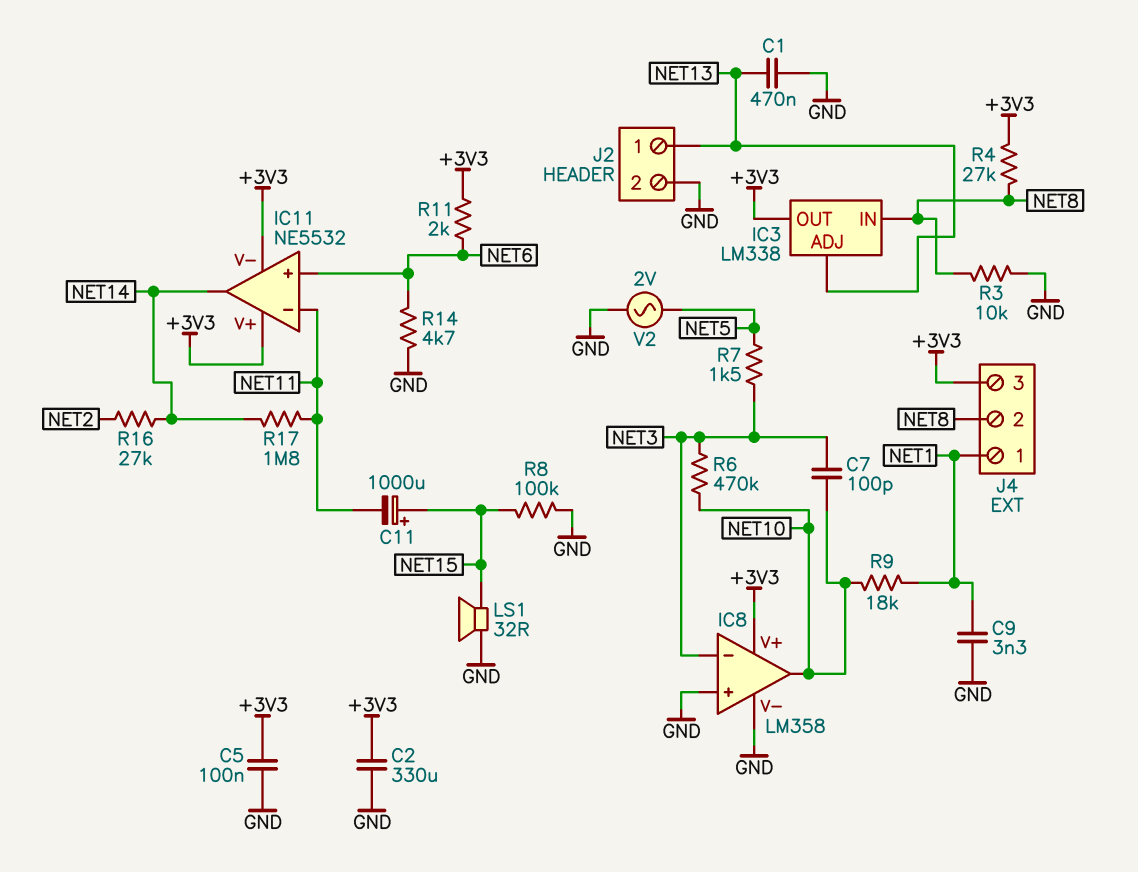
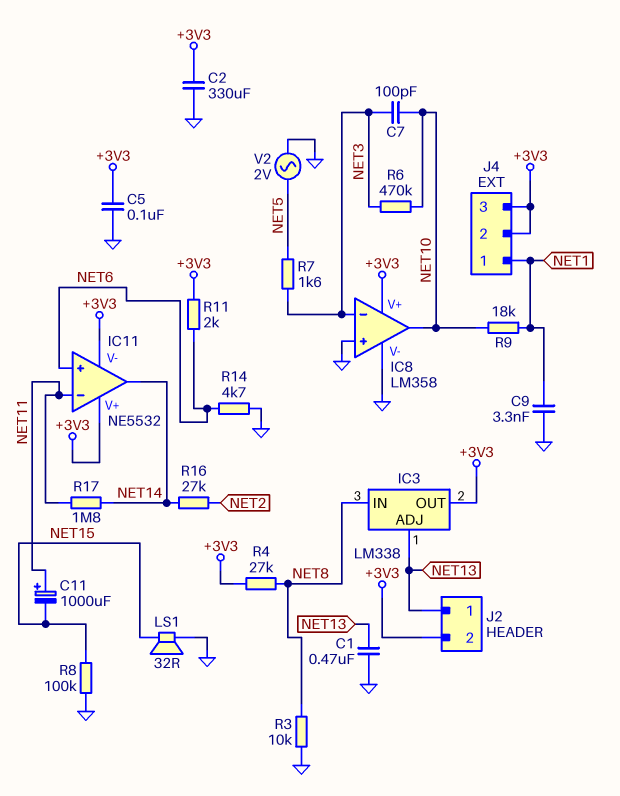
C11: 1000uF (plus NET15, minus NET11) -> 1000uF (plus NET11, minus NET15)
J2 pin 2: GND -> +3V3
J4 pin 2: NET8 -> +3V3
R7: 1.5k (NET3, NET5) -> 1.6k (NET3, NET5)

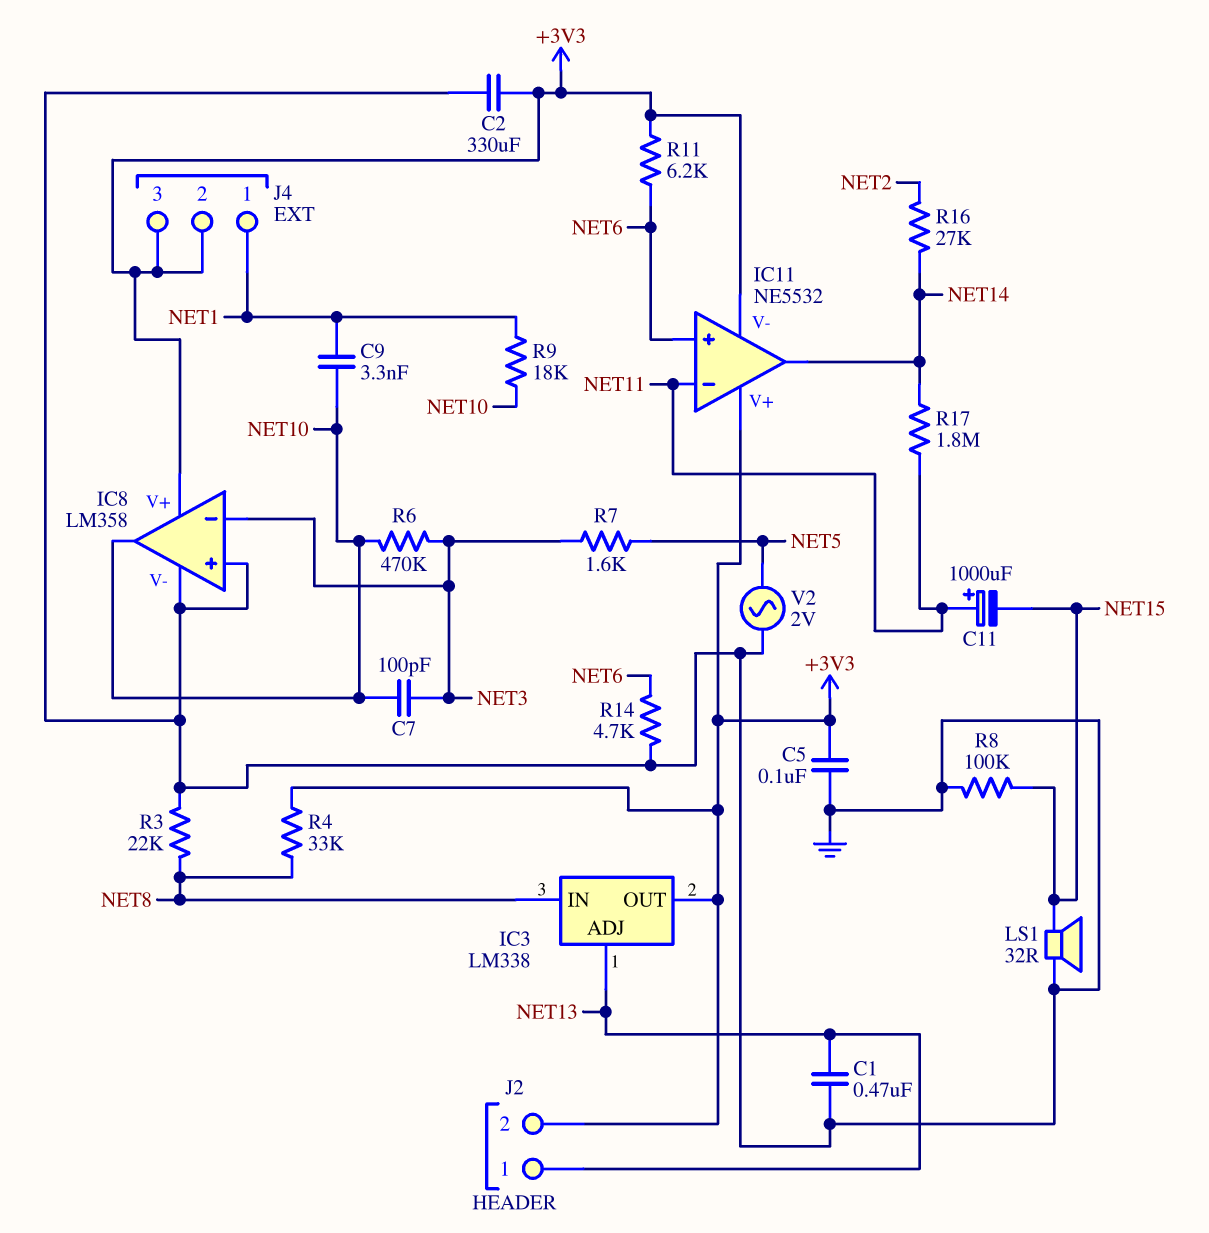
C9: 3.3nF (GND, NET1) -> 3.3nF (NET1, NET10)
R3: 10k (GND, NET8) -> 22k (GND, NET8)
R4: 27k (+3V3, NET8) -> 33k (+3V3, NET8)
R11: 2k (+3V3, NET6) -> 6.2k (+3V3, NET6)

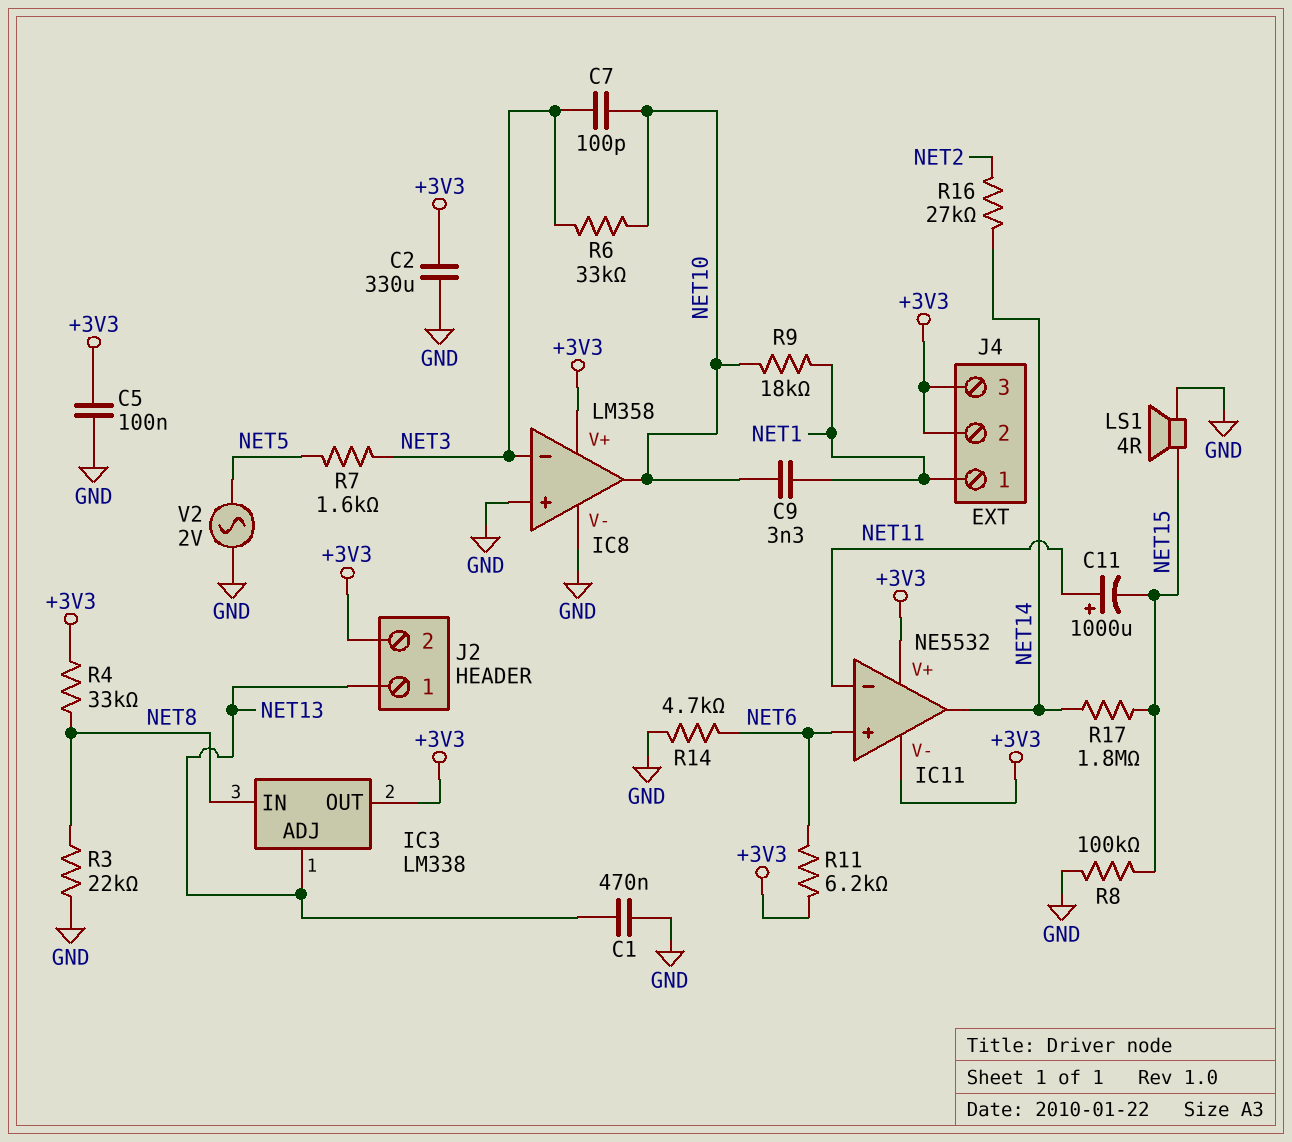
LS1: speaker 32R (GND, NET15) -> speaker 4R (GND, NET15)
R6: 470k (NET3, NET10) -> 33k (NET3, NET10)
R17: 1.8M (NET11, NET14) -> 1.8M (NET14, NET15)

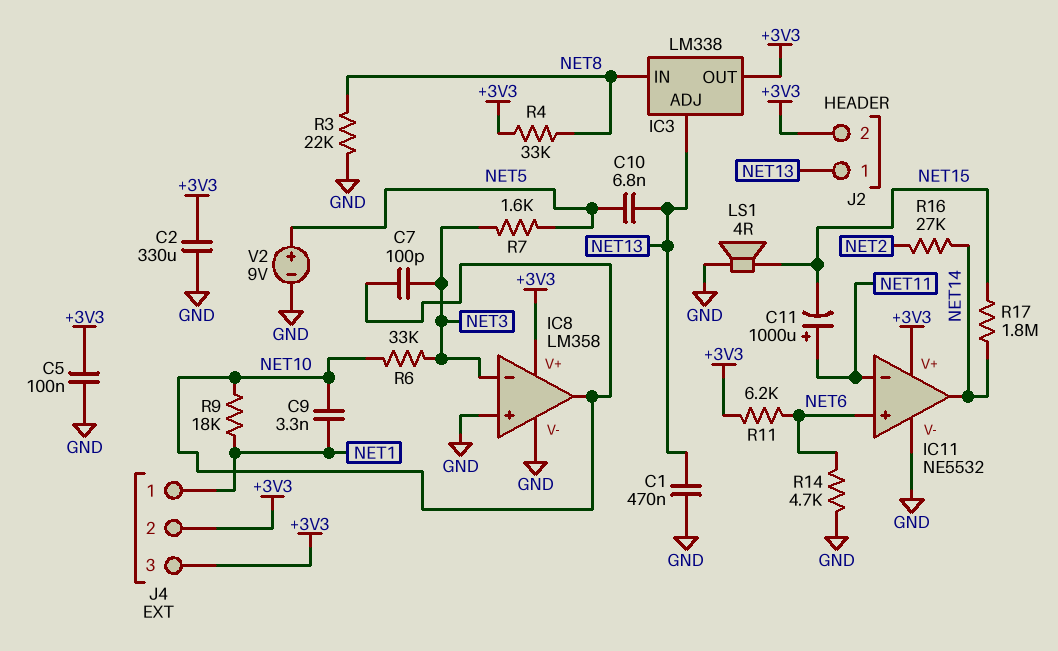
C10: none -> 6.8nF (NET5, NET13)
IC11 pin V-: +3V3 -> GND
R8: 100k (GND, NET15) -> none
V2: AC 2V (GND, NET5) -> 9V (plus NET5, minus GND)

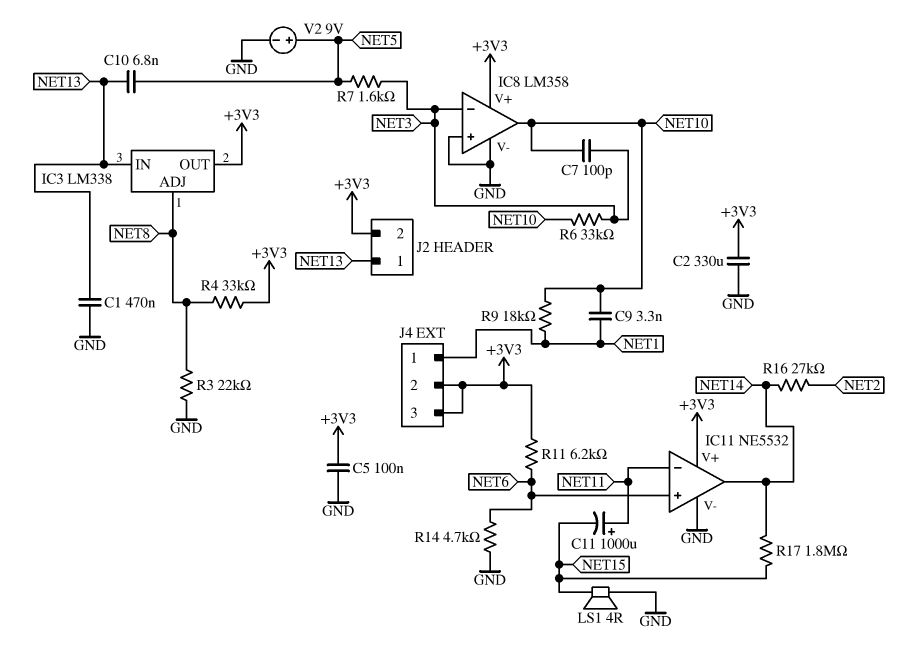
IC3 pin ADJ: NET13 -> NET8
IC3 pin IN: NET8 -> NET13

